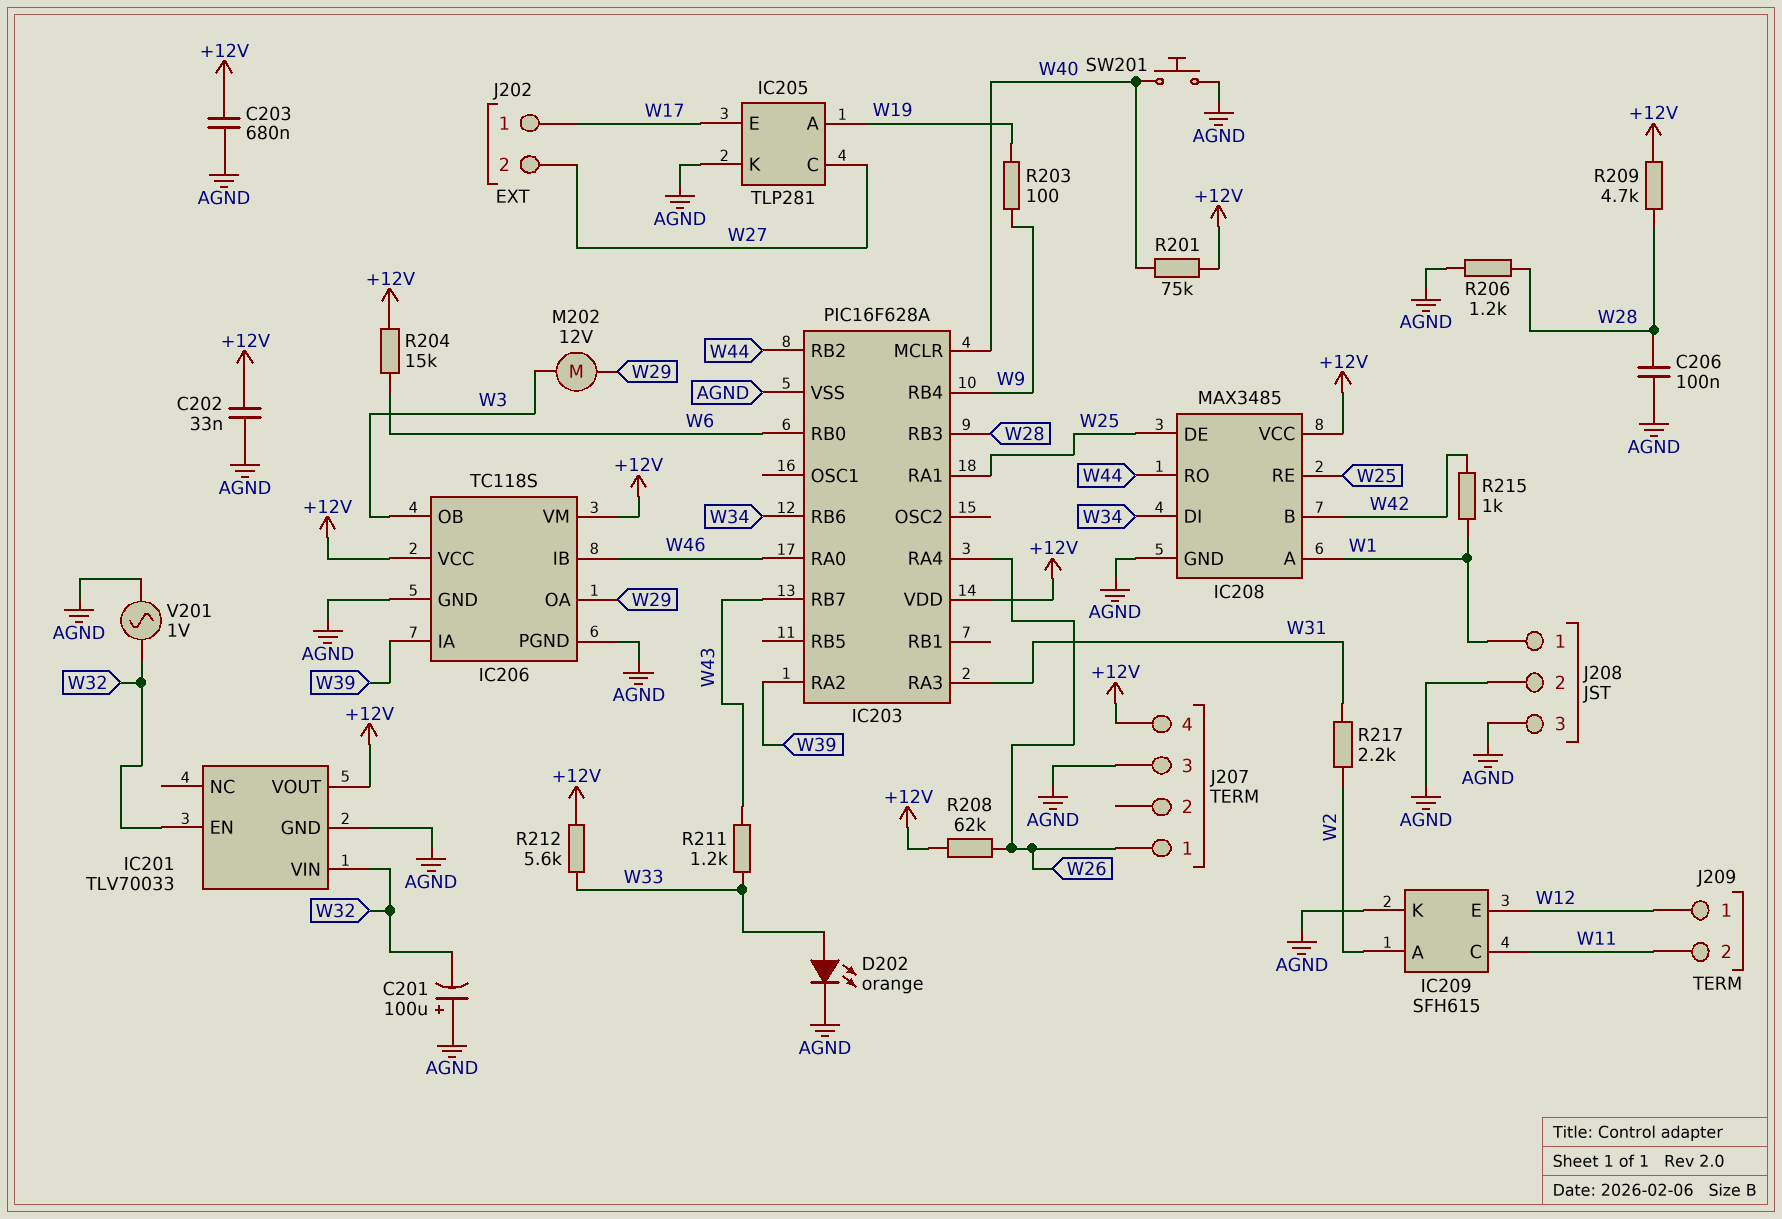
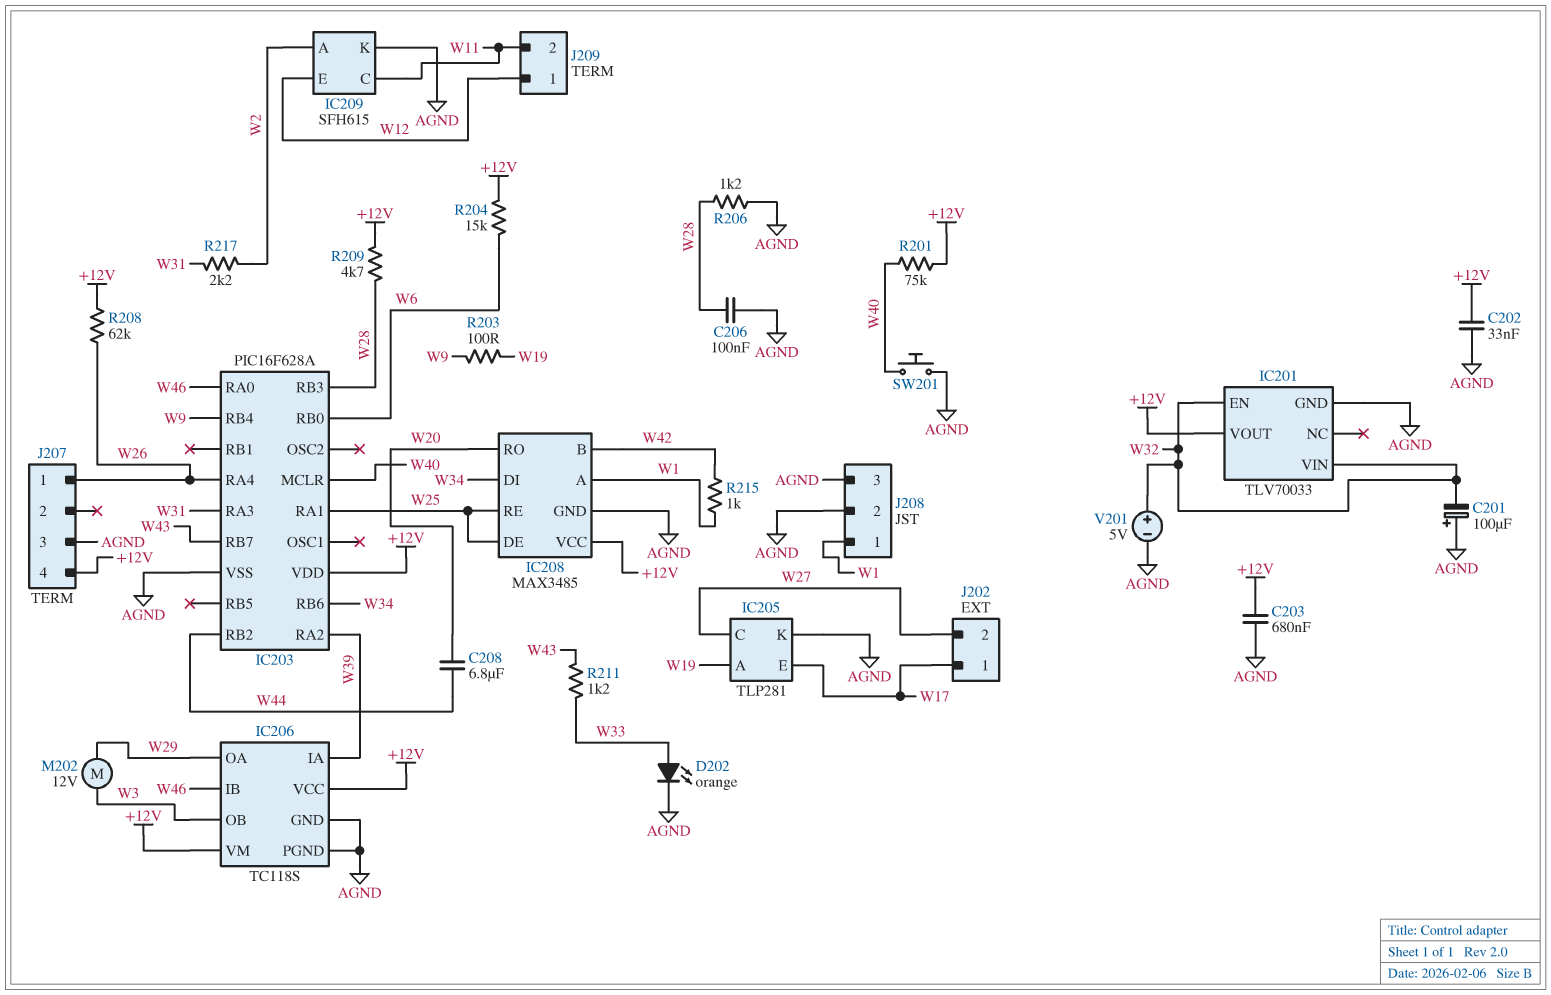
C208: none -> 6.8uF (W20, W44)
IC208 pin RO: W44 -> W20
R212: 5.6k (+12V, W33) -> none
V201: AC 1V (AGND, W32) -> 5V (plus W32, minus AGND)

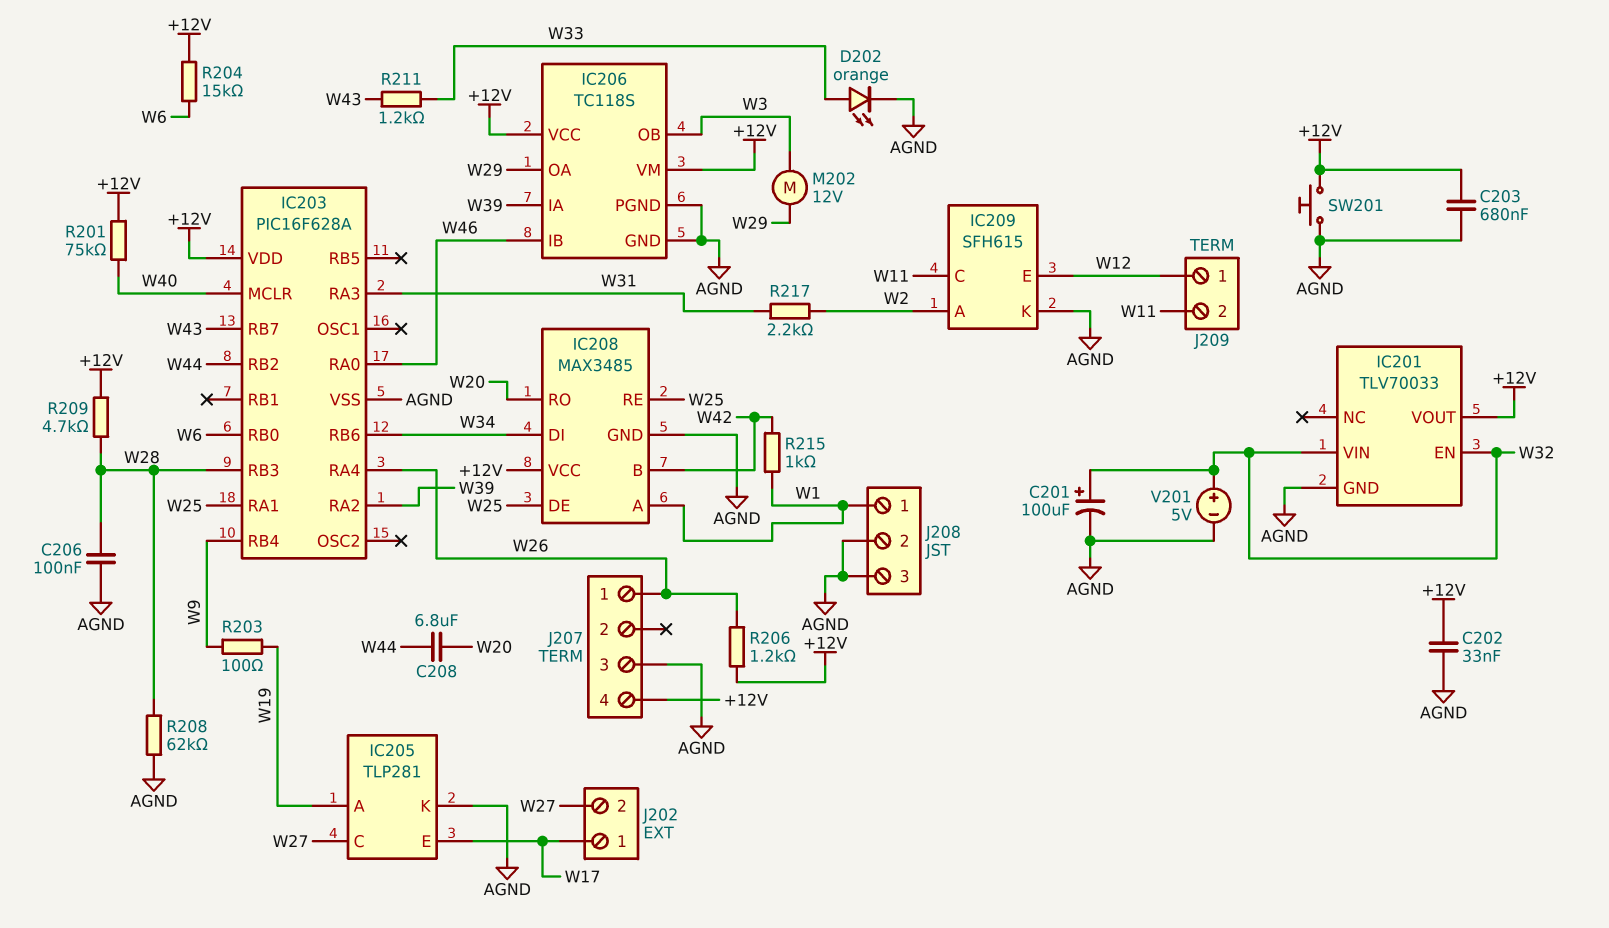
C201: 100uF (plus AGND, minus W32) -> 100uF (plus W32, minus AGND)
R206: 1.2k (AGND, W28) -> 1.2k (+12V, W26)
R208: 62k (+12V, W26) -> 62k (AGND, W28)
SW201: button (AGND, W40) -> button (+12V, AGND)

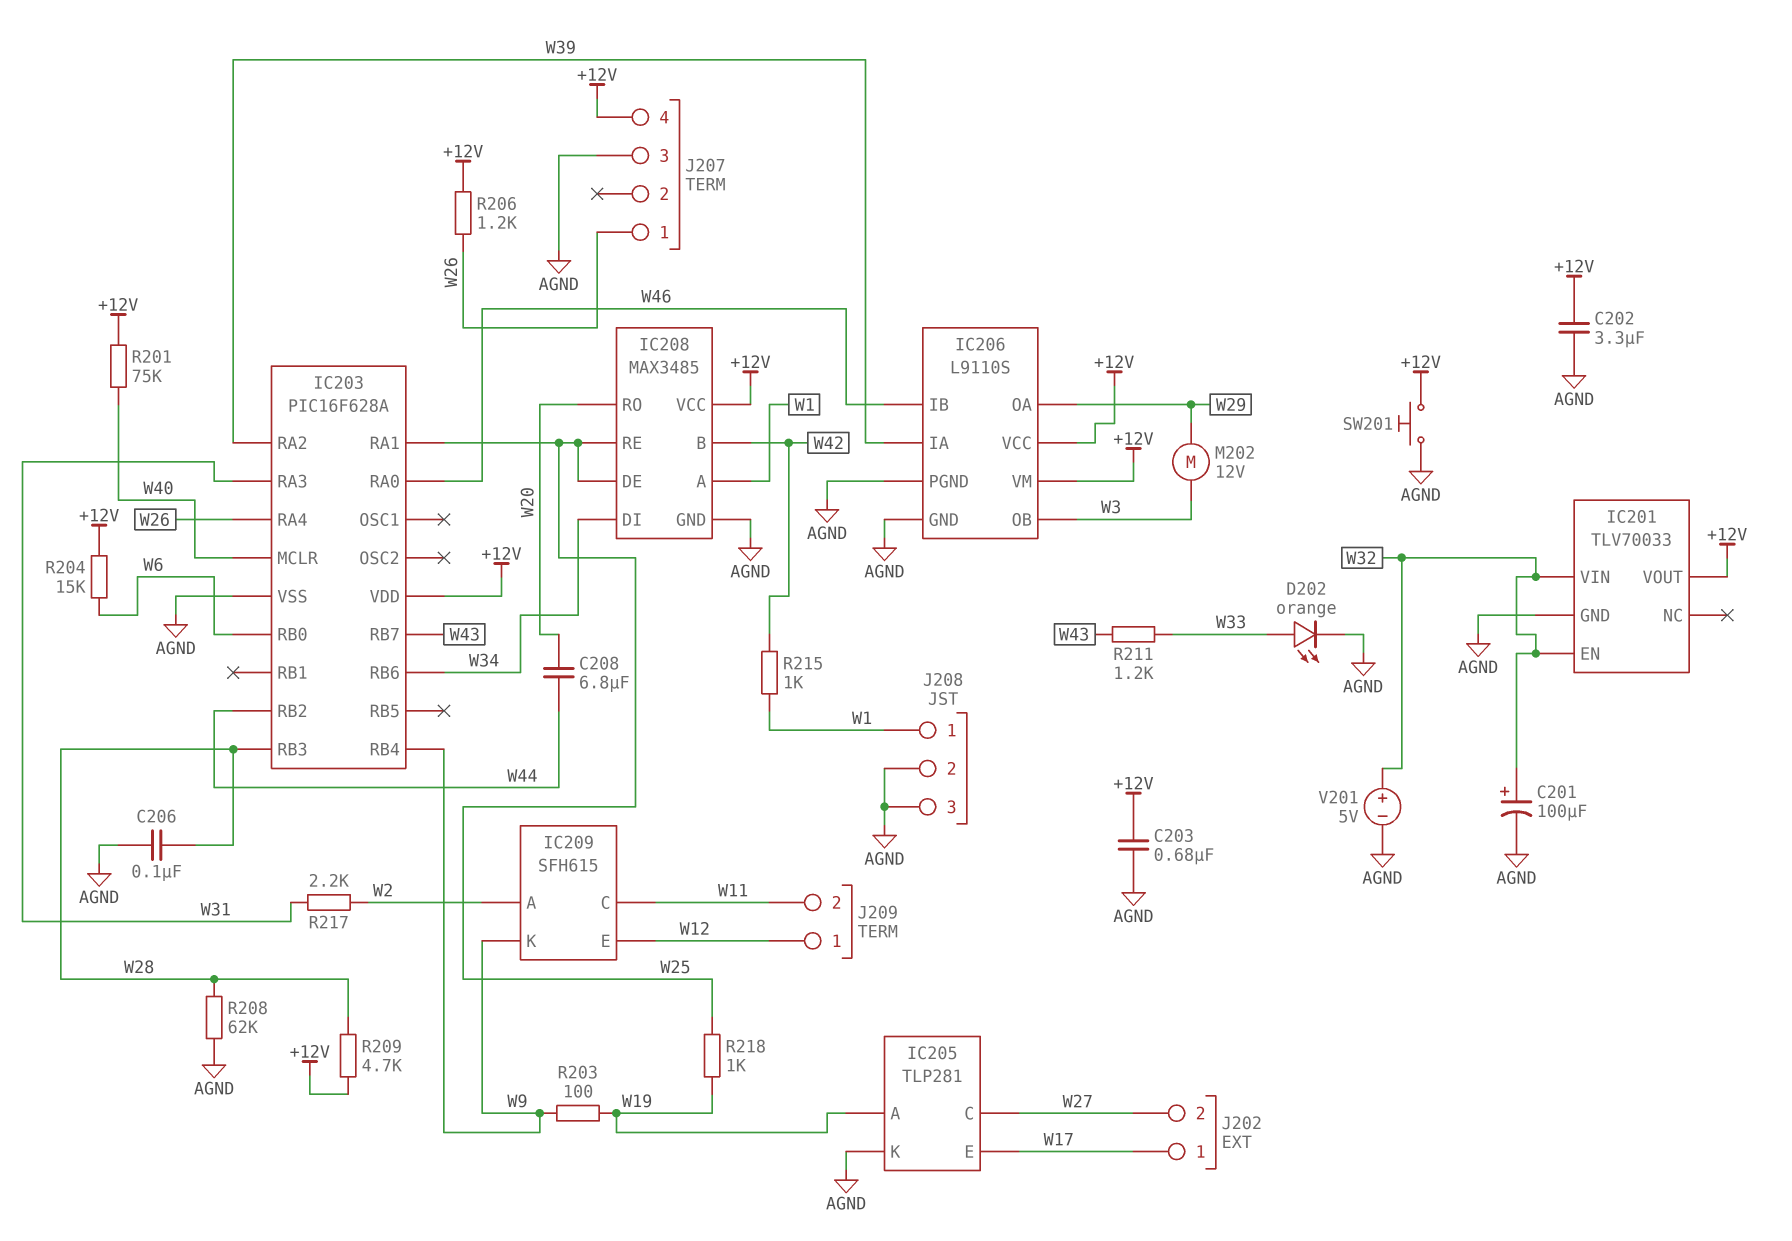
C202: 33nF (+12V, AGND) -> 3.3uF (+12V, AGND)
IC206: TC118S -> L9110S
IC209 pin K: AGND -> W9
R218: none -> 1k (W19, W25)

